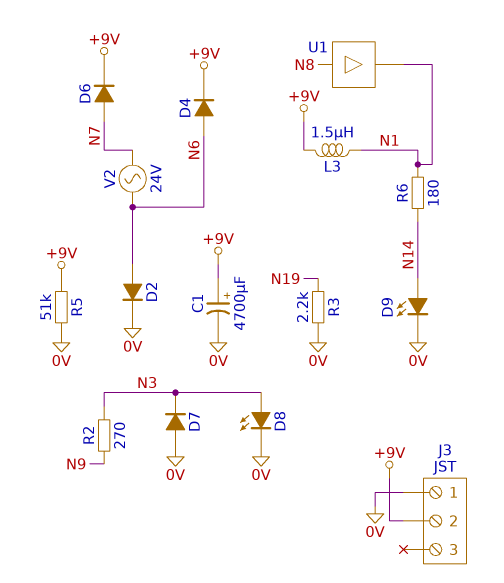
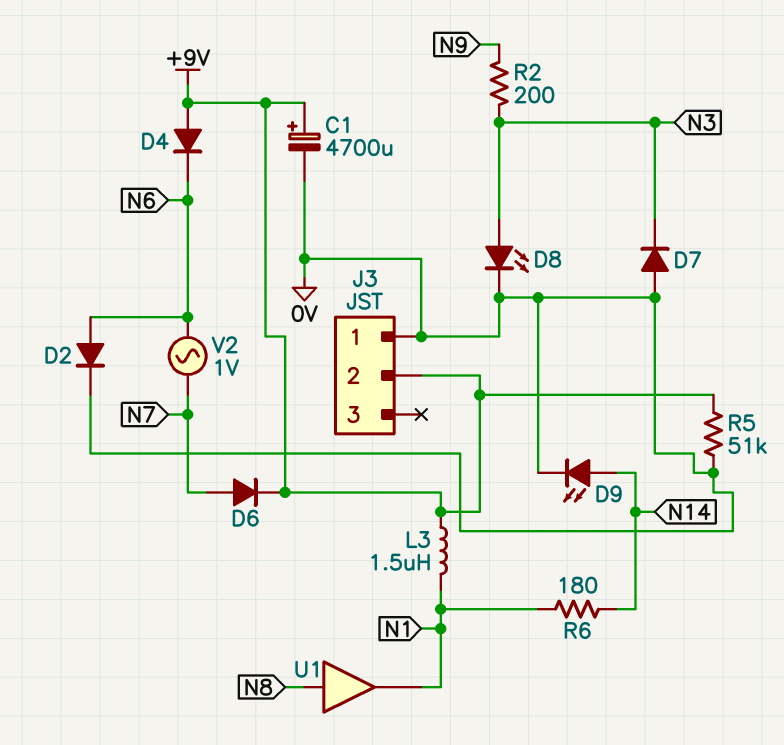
D4: diode (A N6, K +9V) -> diode (A +9V, K N6)
R2: 270 (N3, N9) -> 200 (N3, N9)
R3: 2.2k (0V, N19) -> none
V2: AC 24V (N6, N7) -> AC 1V (N6, N7)

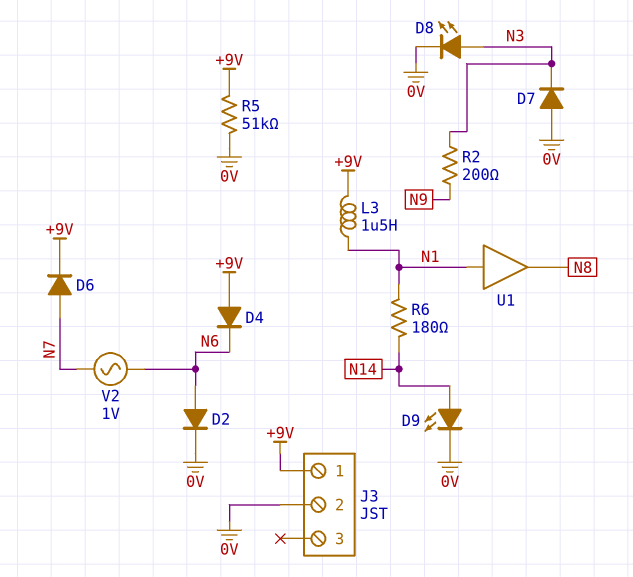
C1: 4700uF (plus +9V, minus 0V) -> none
J3 pin 1: 0V -> +9V
J3 pin 2: +9V -> 0V
U1: buffer (in N8, out N1) -> buffer (in N1, out N8)

